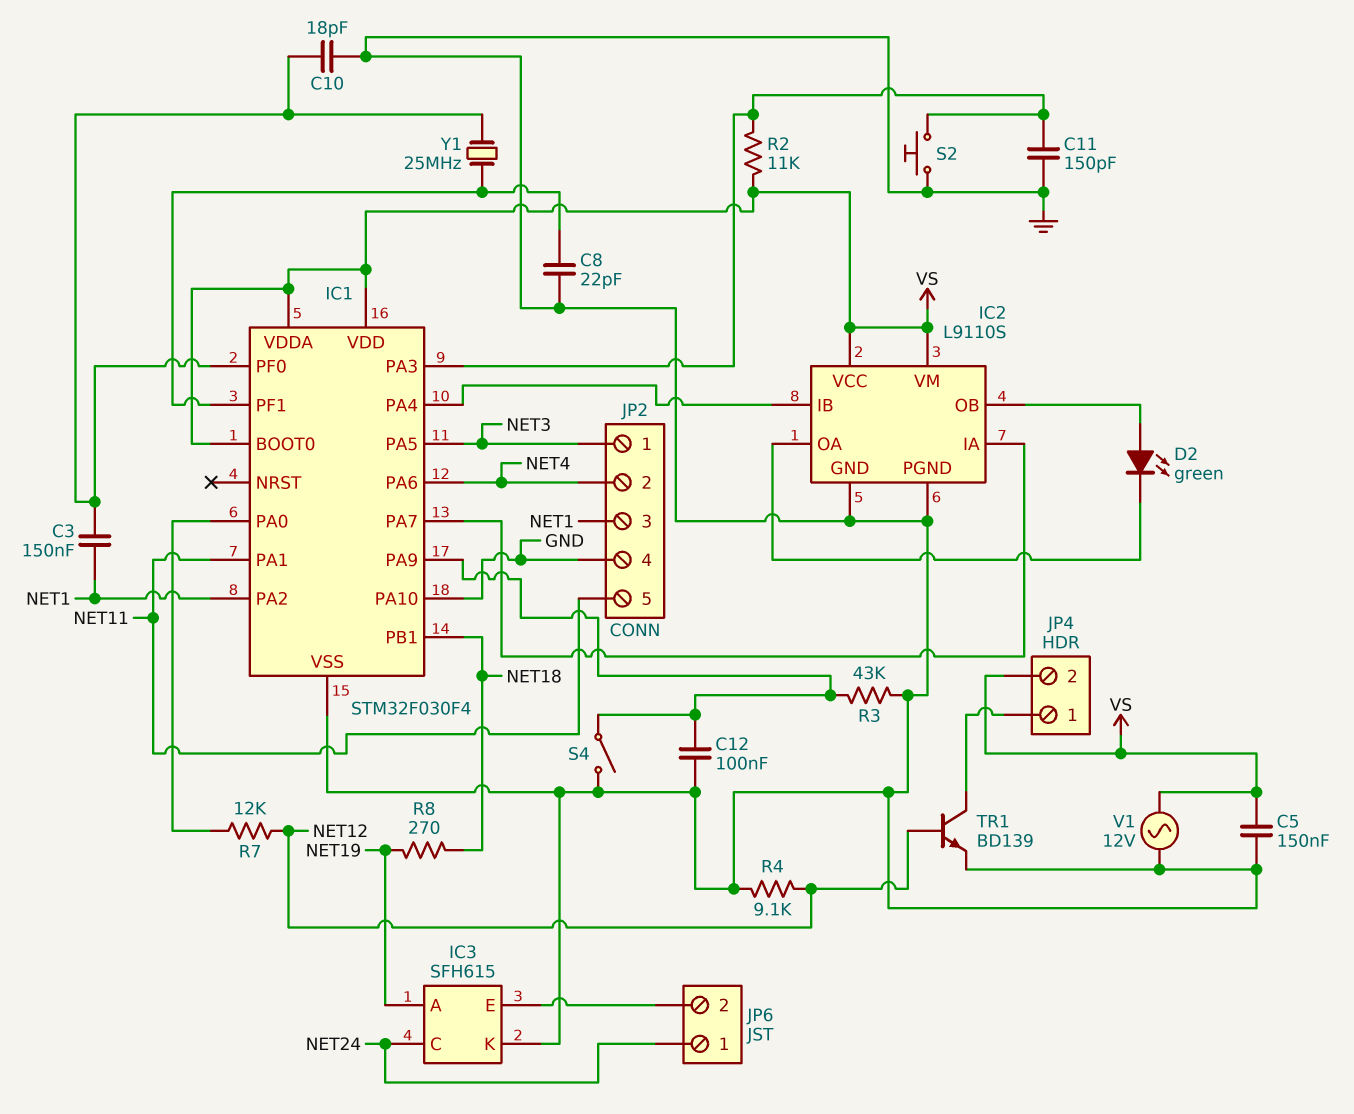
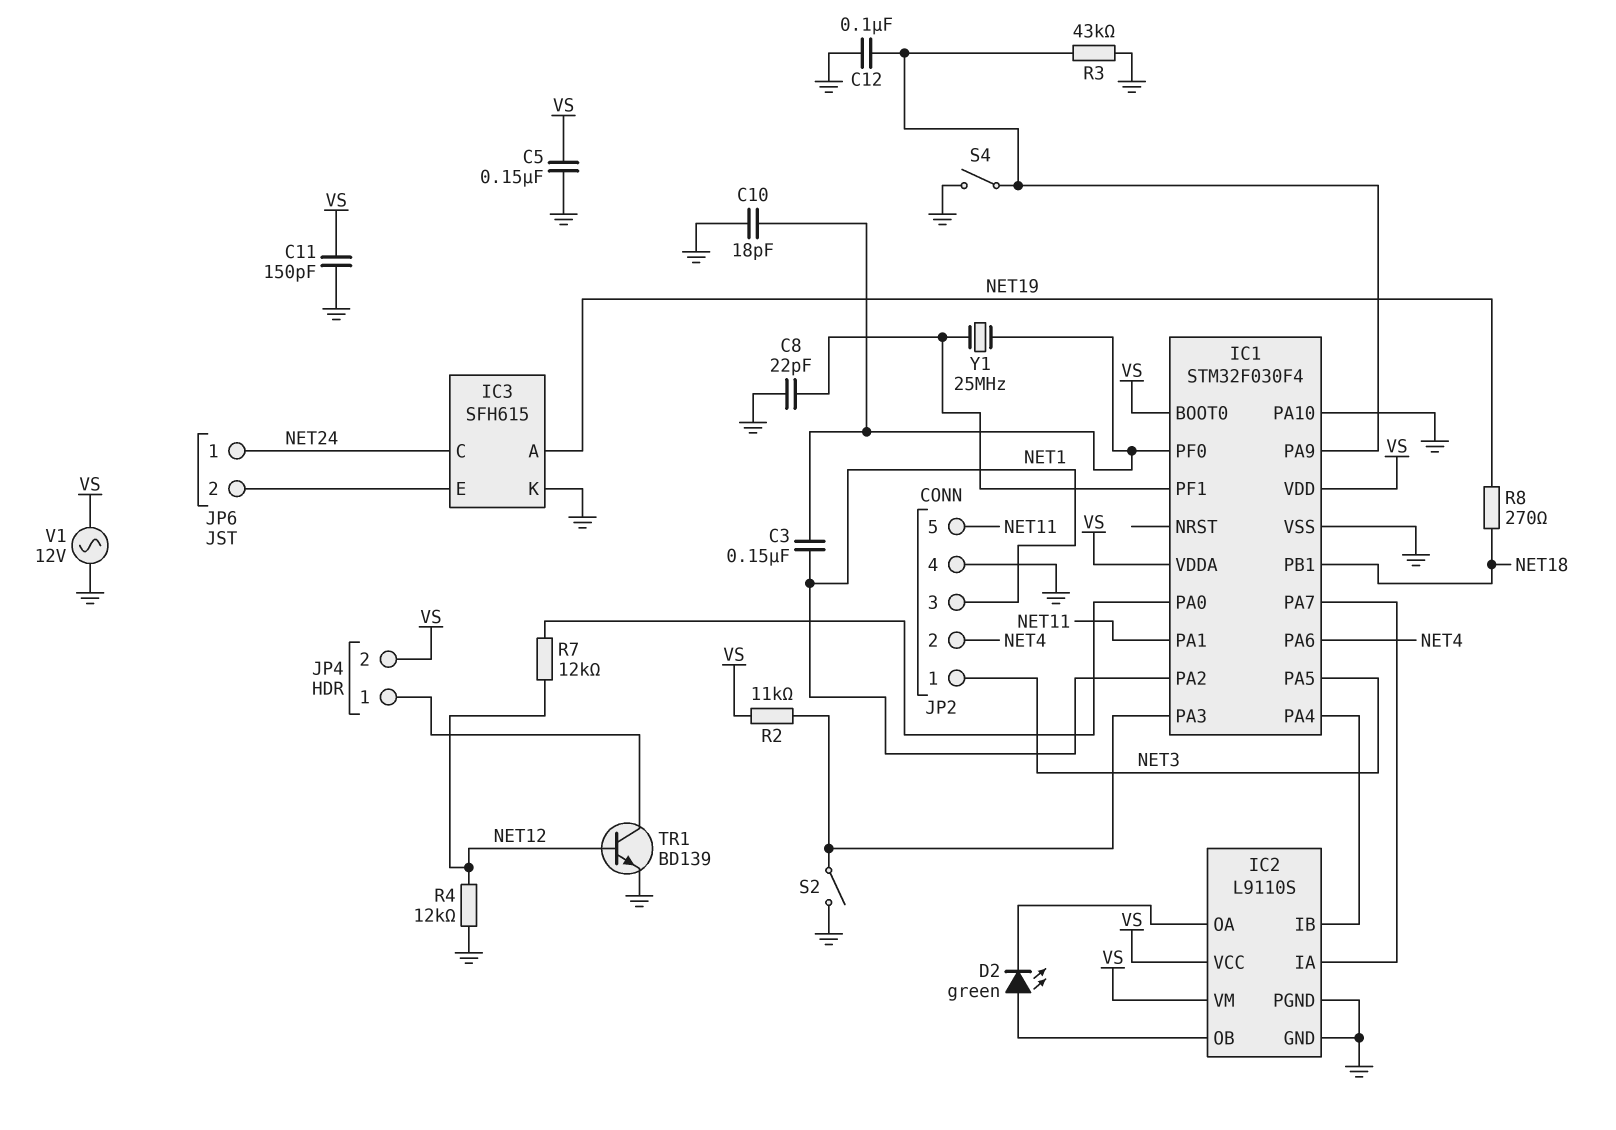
C11: 150pF (GND, IC1/PA3) -> 150pF (GND, VS)
R4: 9.1k (GND, NET12) -> 12k (GND, NET12)
S2: button (GND, IC1/PA3) -> switch (GND, IC1/PA3)

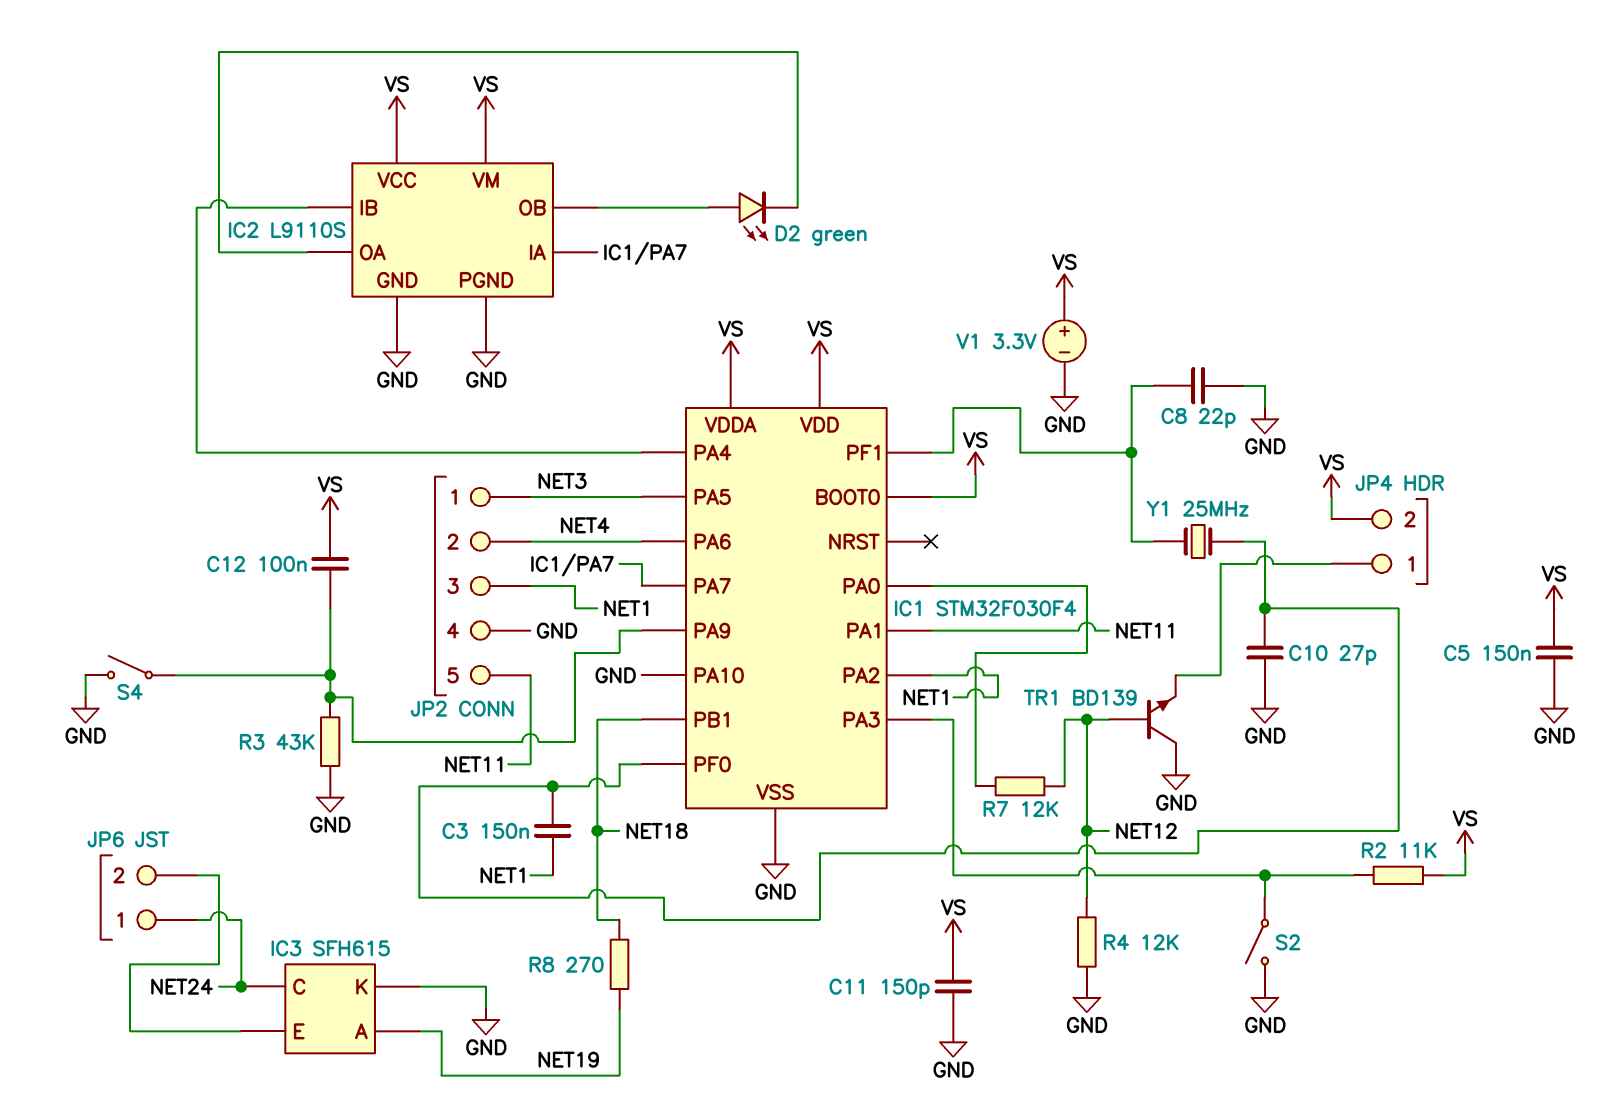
C10: 18pF (GND, IC1/PF0) -> 27pF (GND, IC1/PF0)
C12: 100nF (GND, IC1/PA9) -> 100nF (IC1/PA9, VS)
TR1: NPN BD139 (B NET12, C JP4/1, E GND) -> NPN BD139 (B NET12, C GND, E JP4/1)
V1: AC 12V (GND, VS) -> 3.3V (plus VS, minus GND)

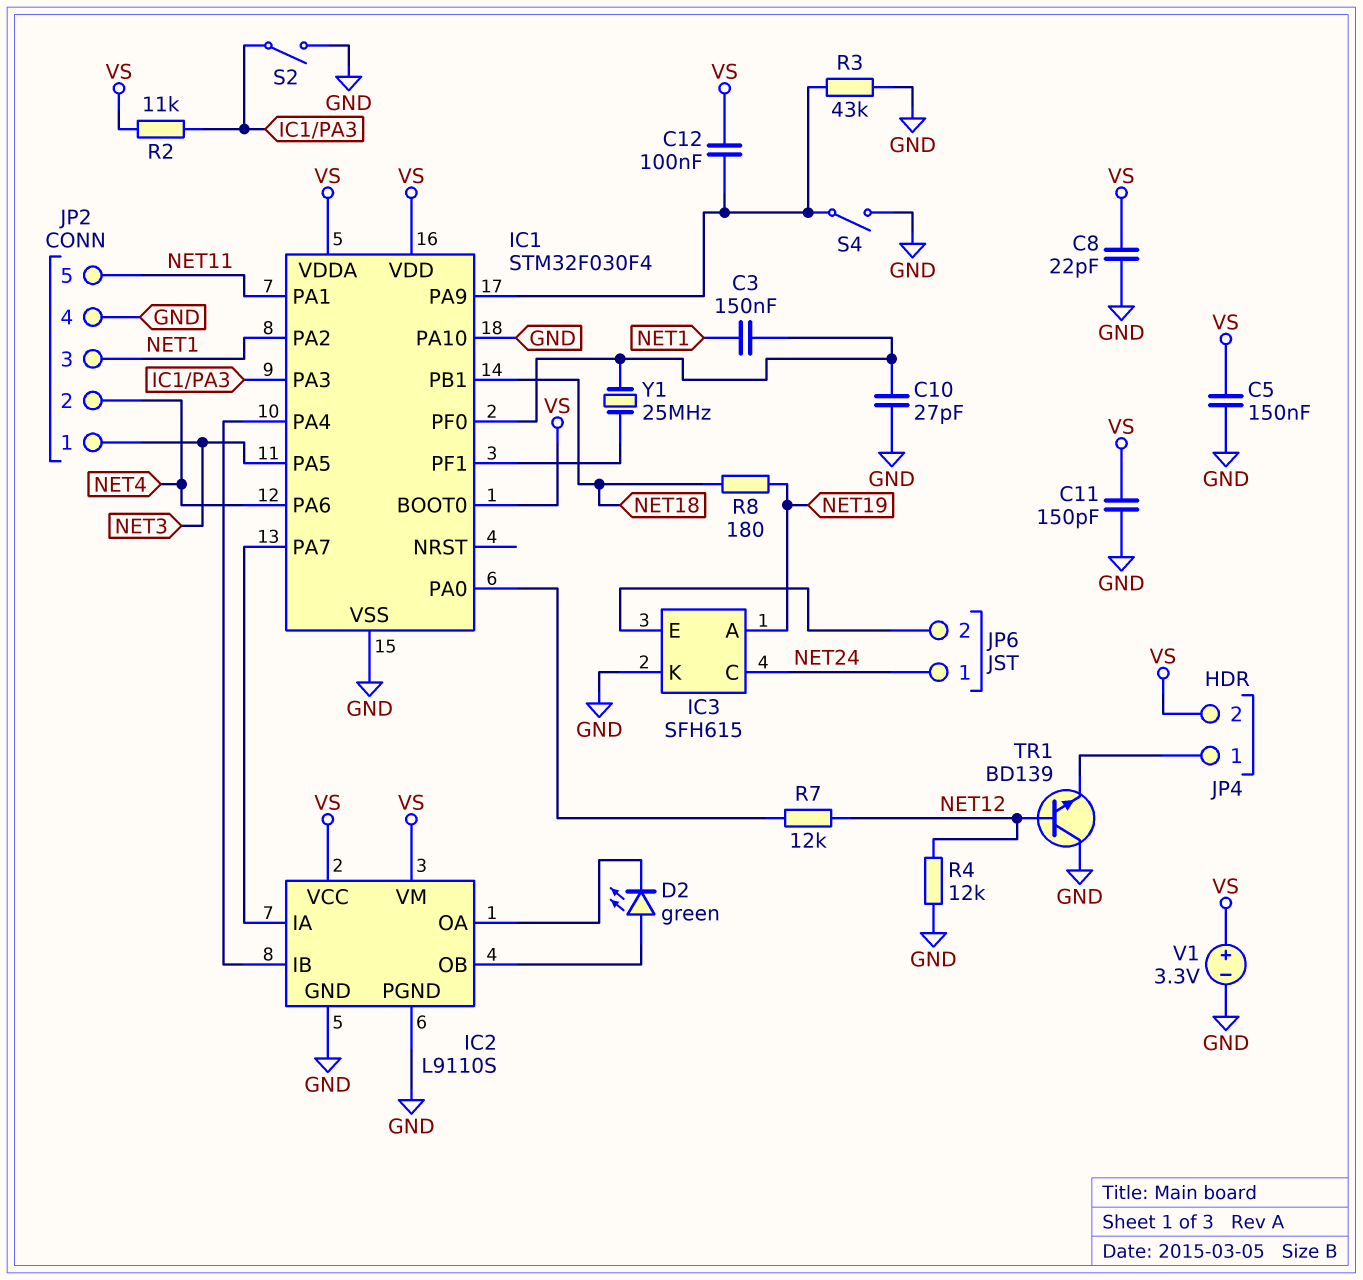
C8: 22pF (GND, IC1/PF1) -> 22pF (GND, VS)
R8: 270 (NET18, NET19) -> 180 (NET18, NET19)

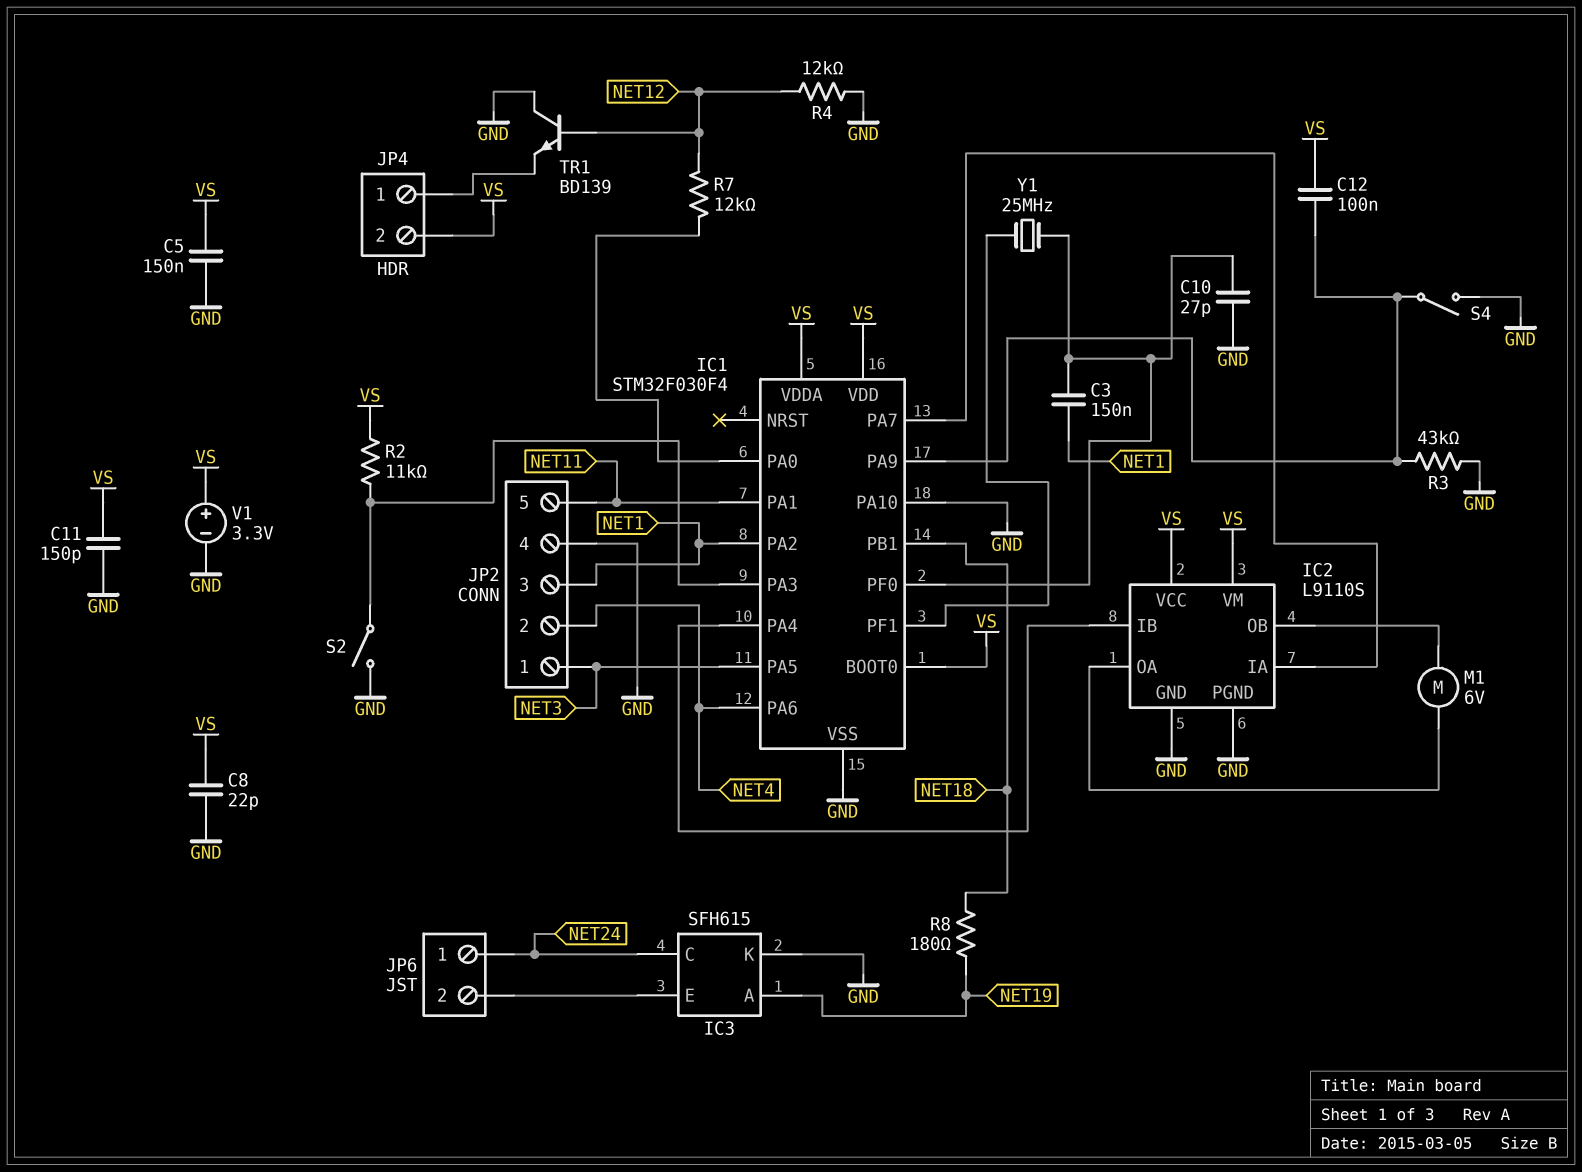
D2: LED green (A IC2/OB, K IC2/OA) -> none
M1: none -> motor 6V (IC2/OA, IC2/OB)

